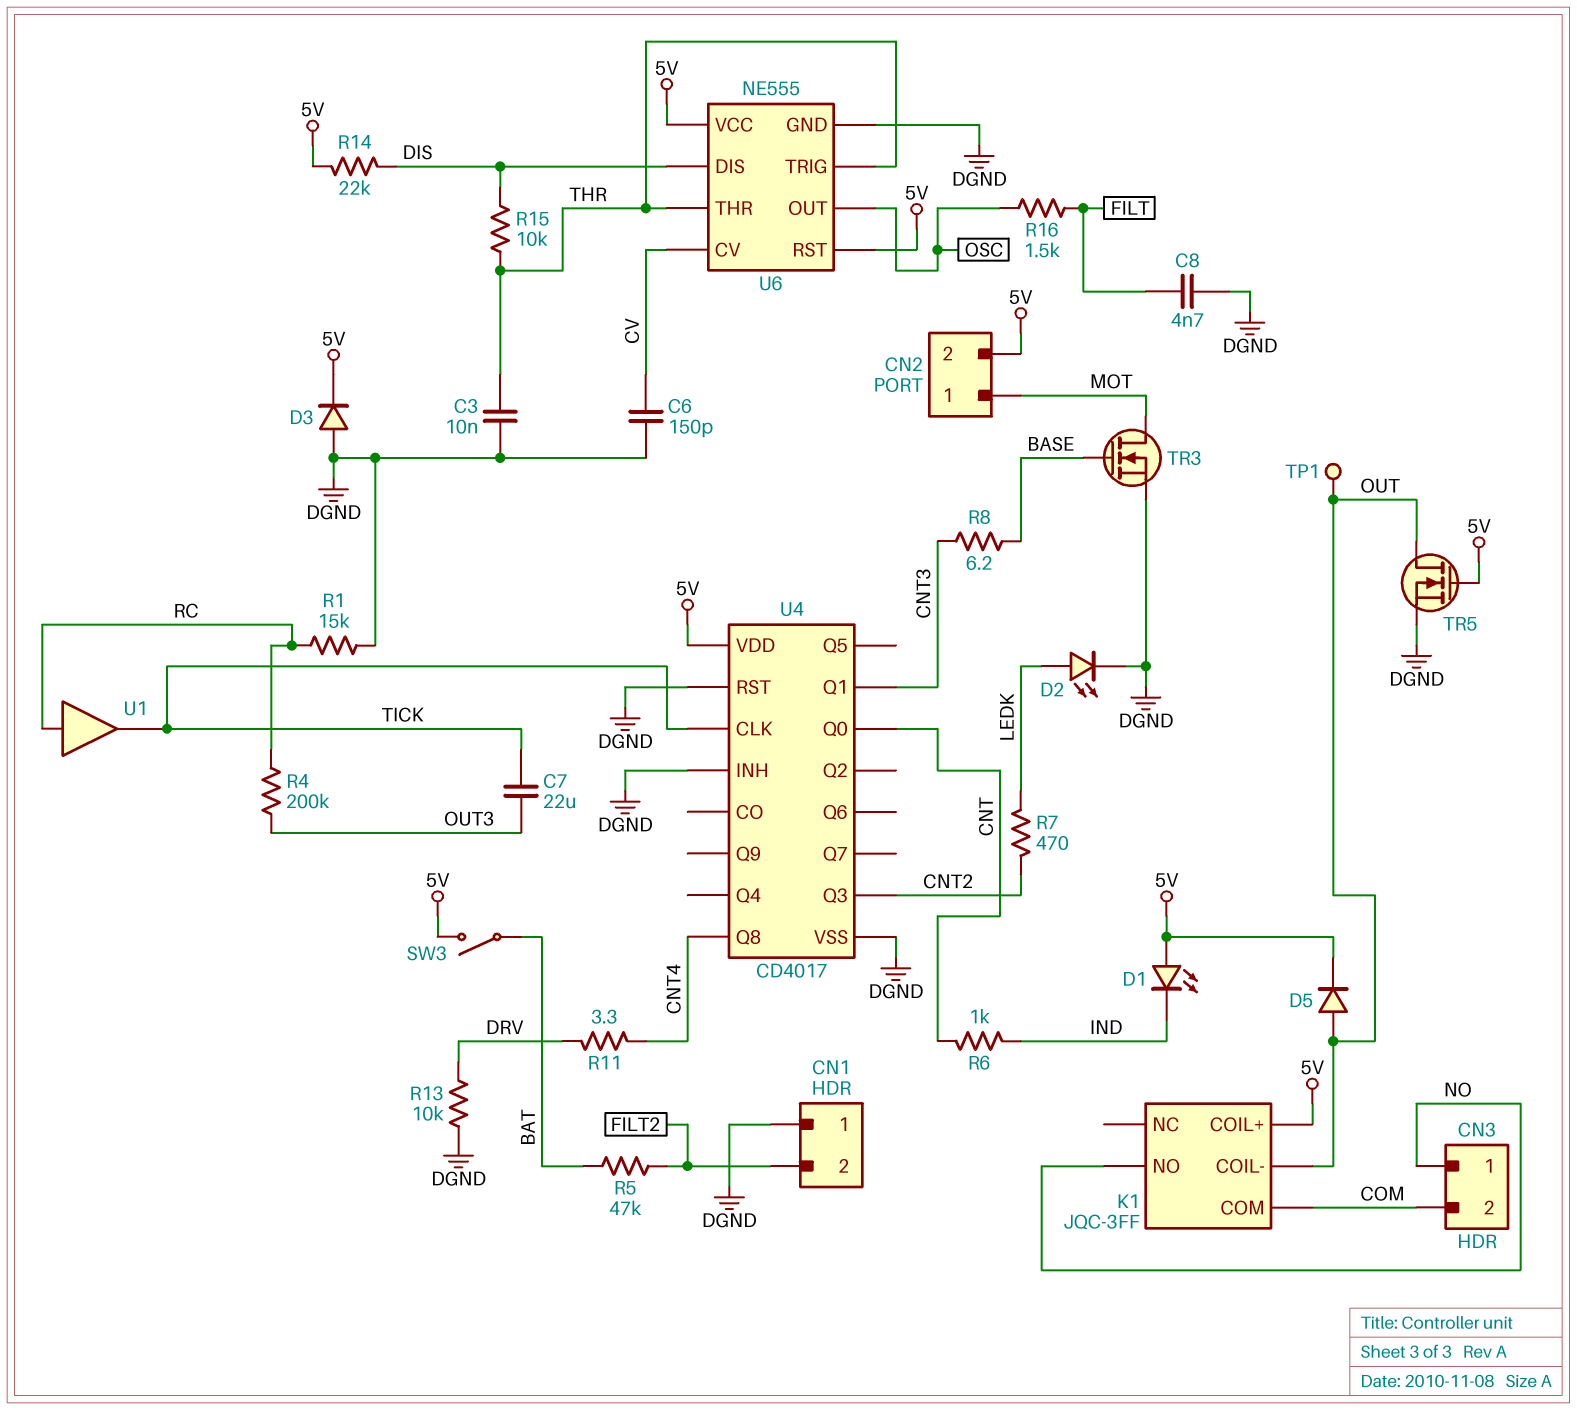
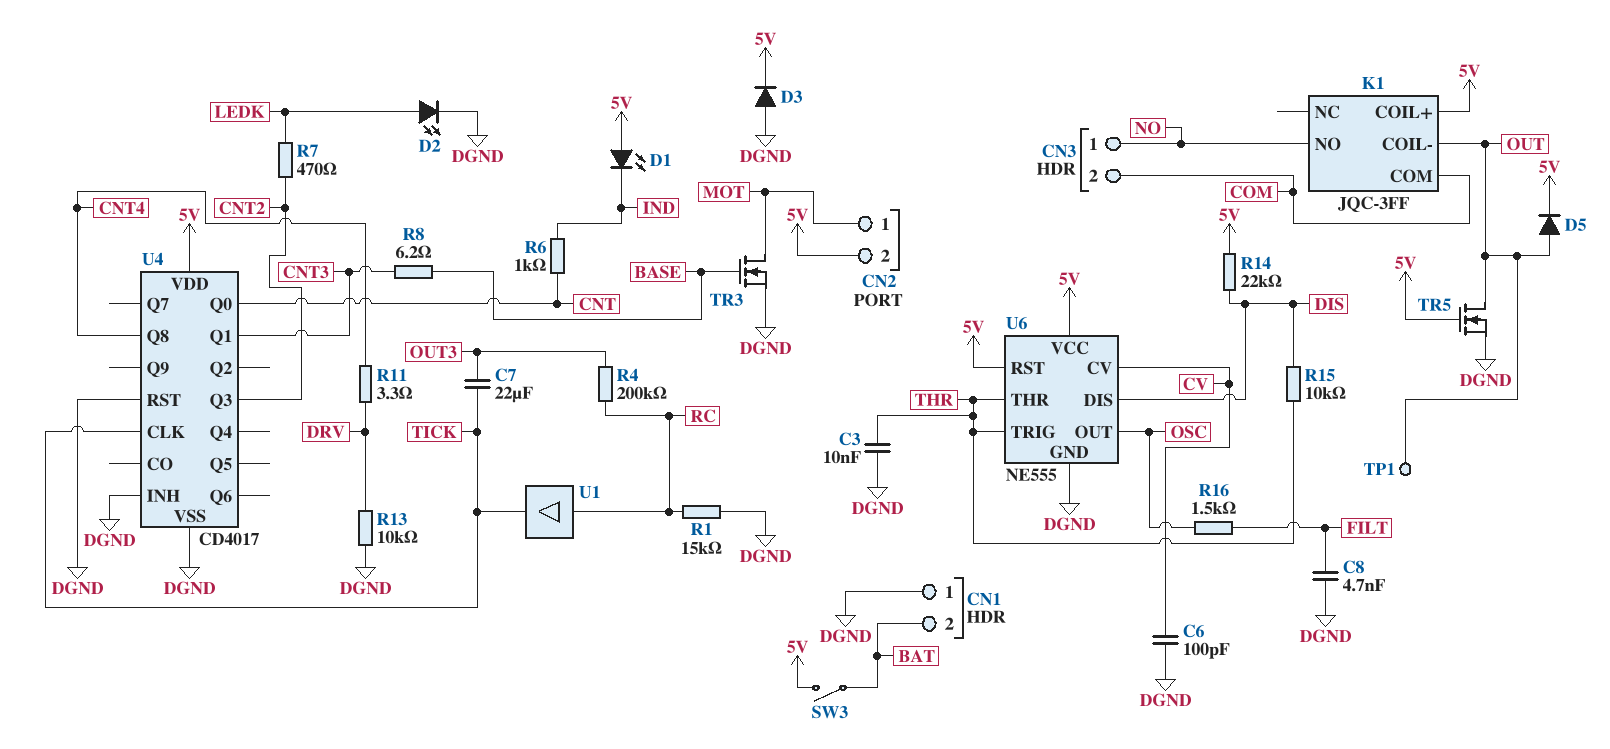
C6: 150pF (CV, DGND) -> 100pF (CV, DGND)
CN1 pin 2: FILT2 -> BAT
R5: 47k (BAT, FILT2) -> none

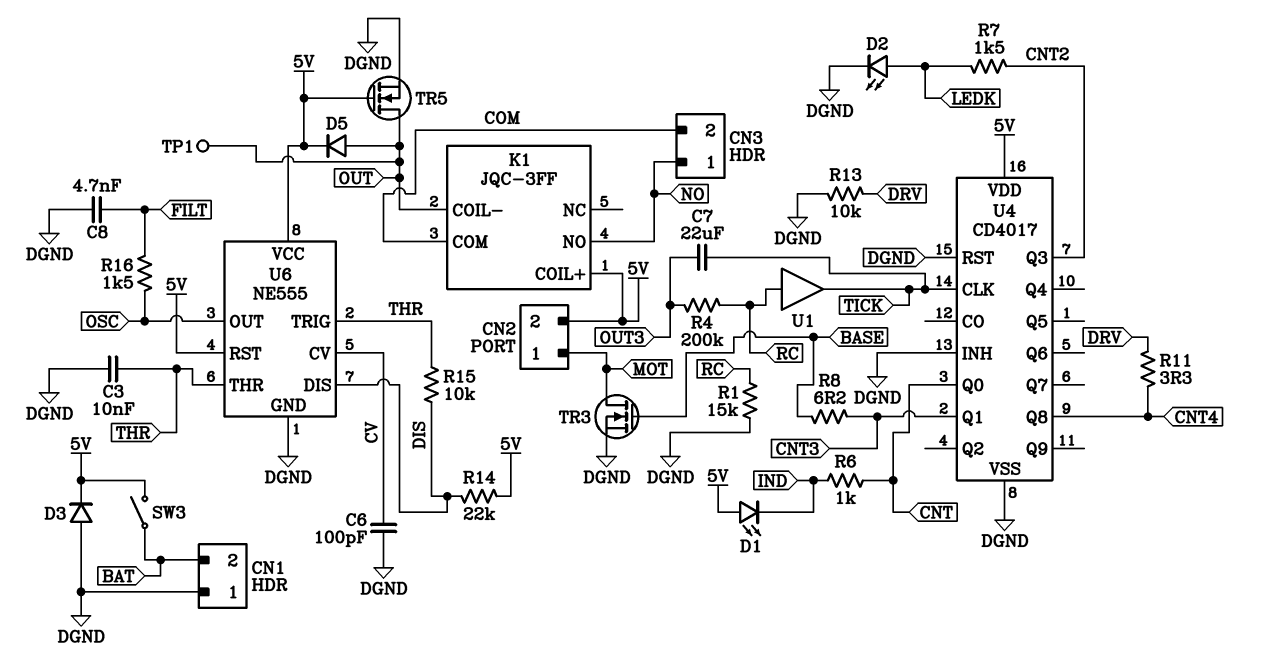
R7: 470 (CNT2, LEDK) -> 1.5k (CNT2, LEDK)

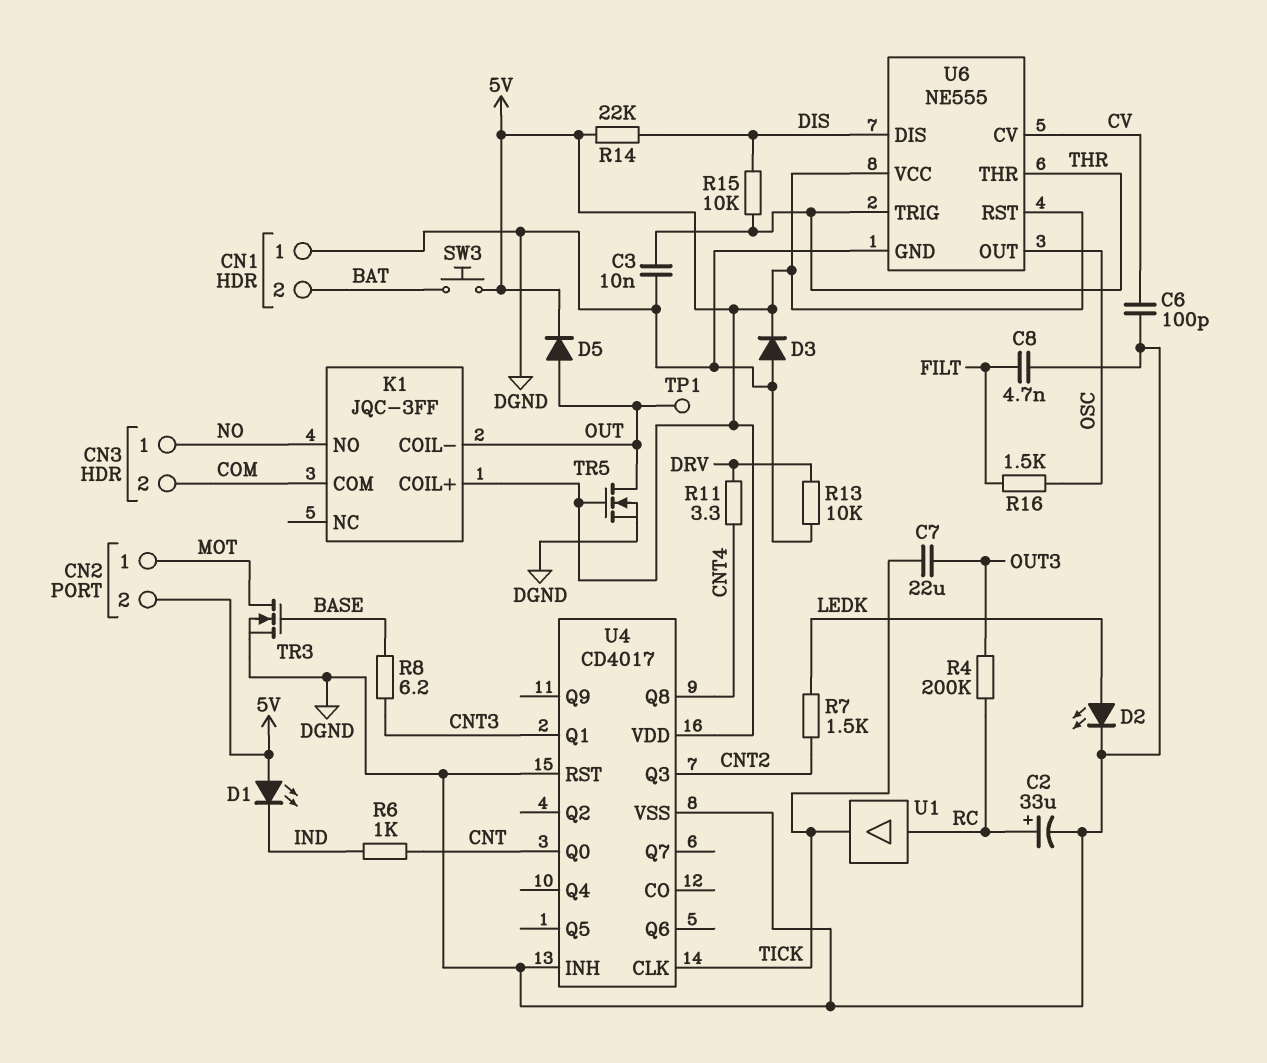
C2: none -> 33uF (plus RC, minus DGND)
R1: 15k (DGND, RC) -> none
SW3: switch (5V, BAT) -> button (5V, BAT)

